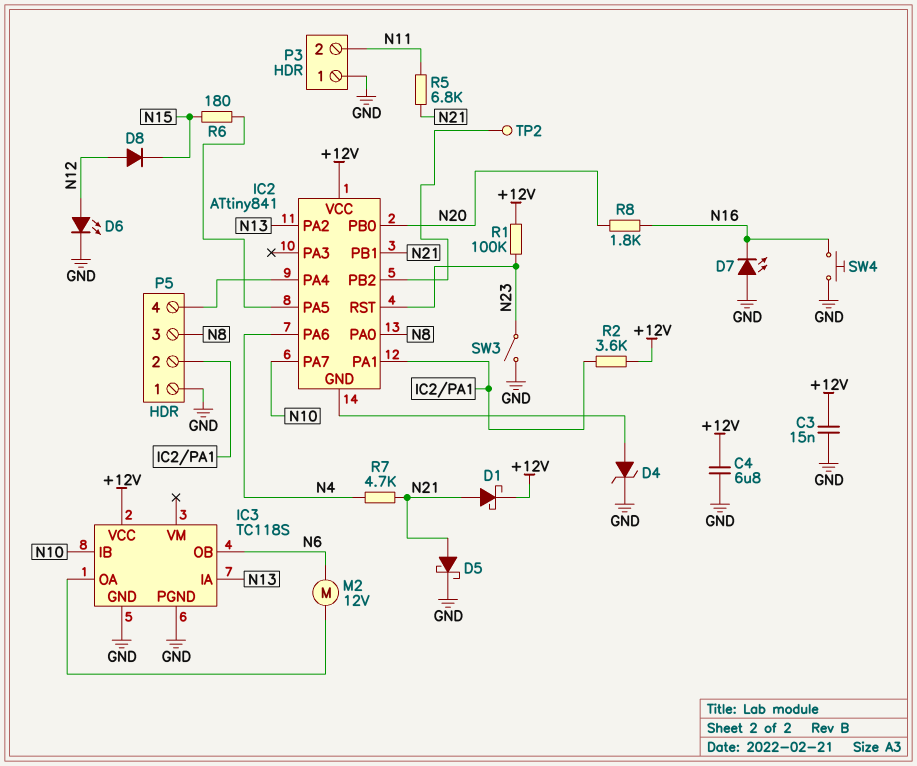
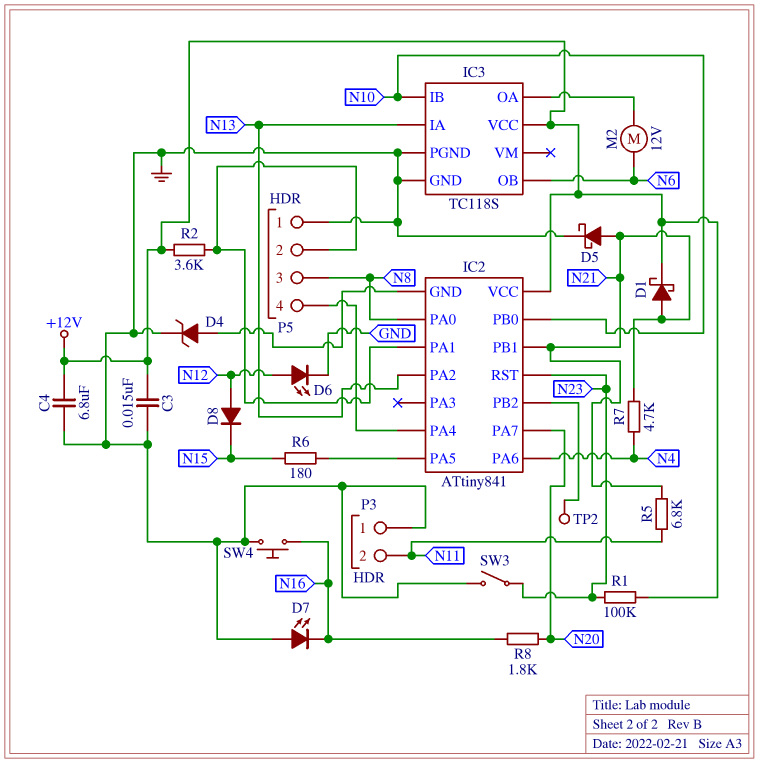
IC2 pin PA7: N10 -> N20
IC2 pin PB0: N20 -> N10

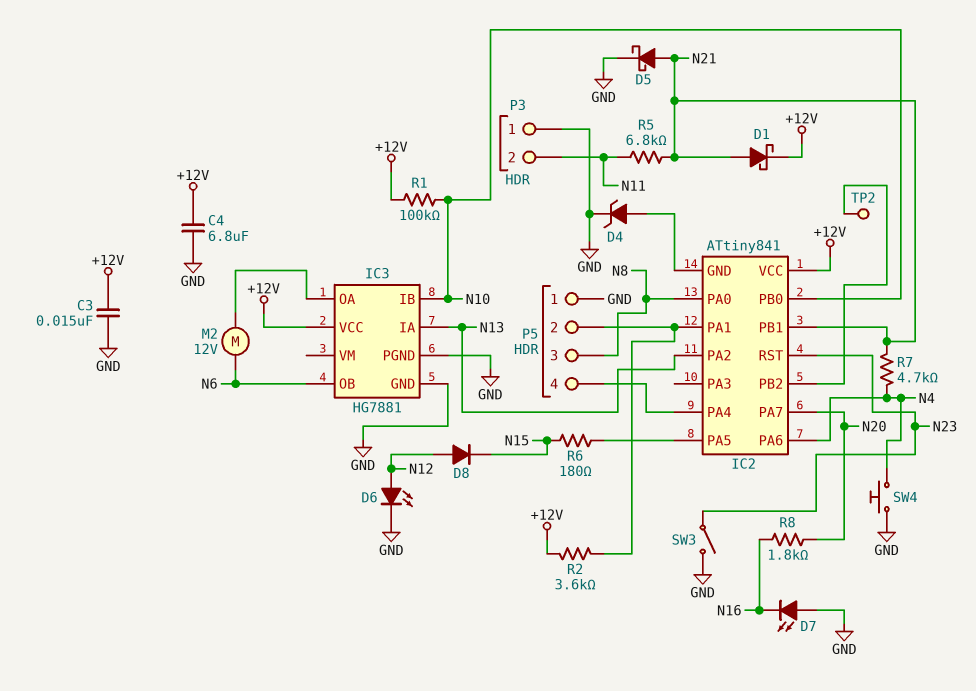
IC3: TC118S -> HG7881
R1: 100k (+12V, N23) -> 100k (+12V, N10)
SW4: button (GND, N16) -> button (GND, N4)

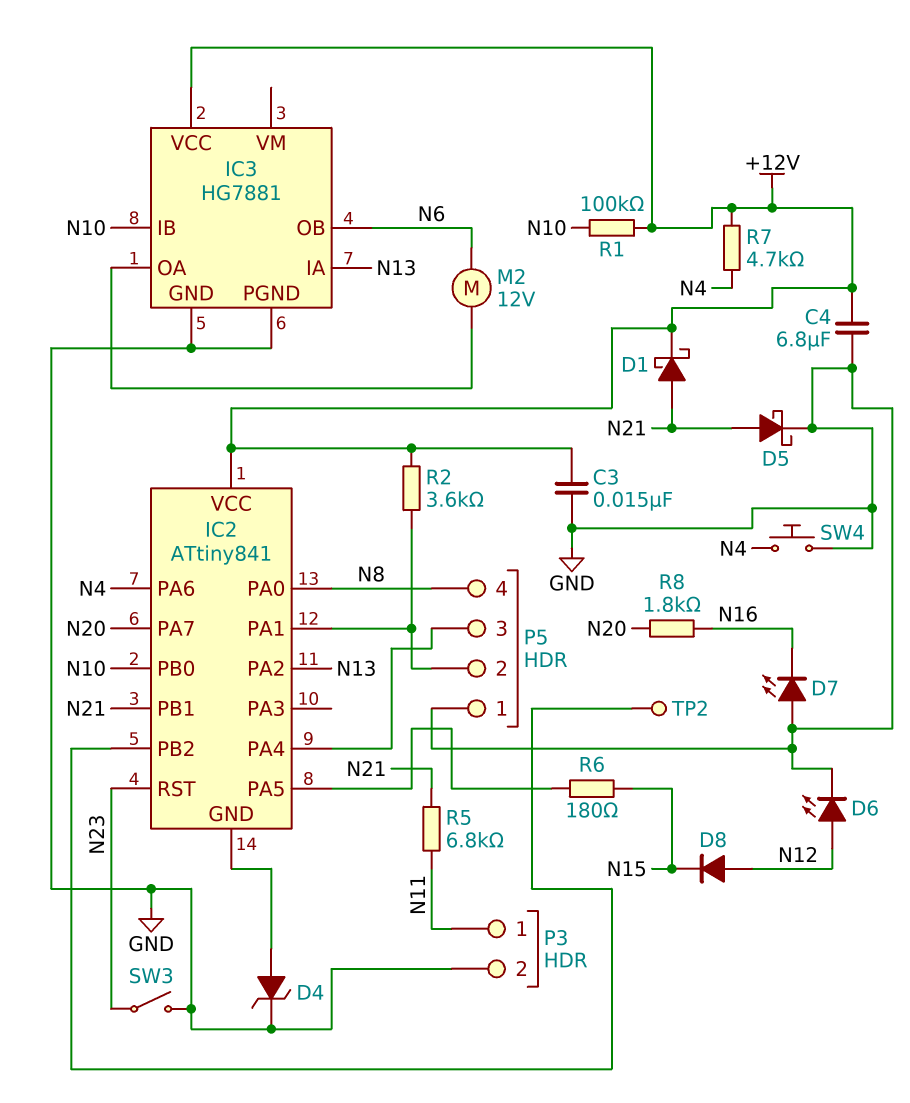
P3 pin 1: GND -> N11
P3 pin 2: N11 -> GND
P5 pin 3: N8 -> IC2/PA4
P5 pin 4: IC2/PA4 -> N8
R7: 4.7k (N4, N21) -> 4.7k (+12V, N4)

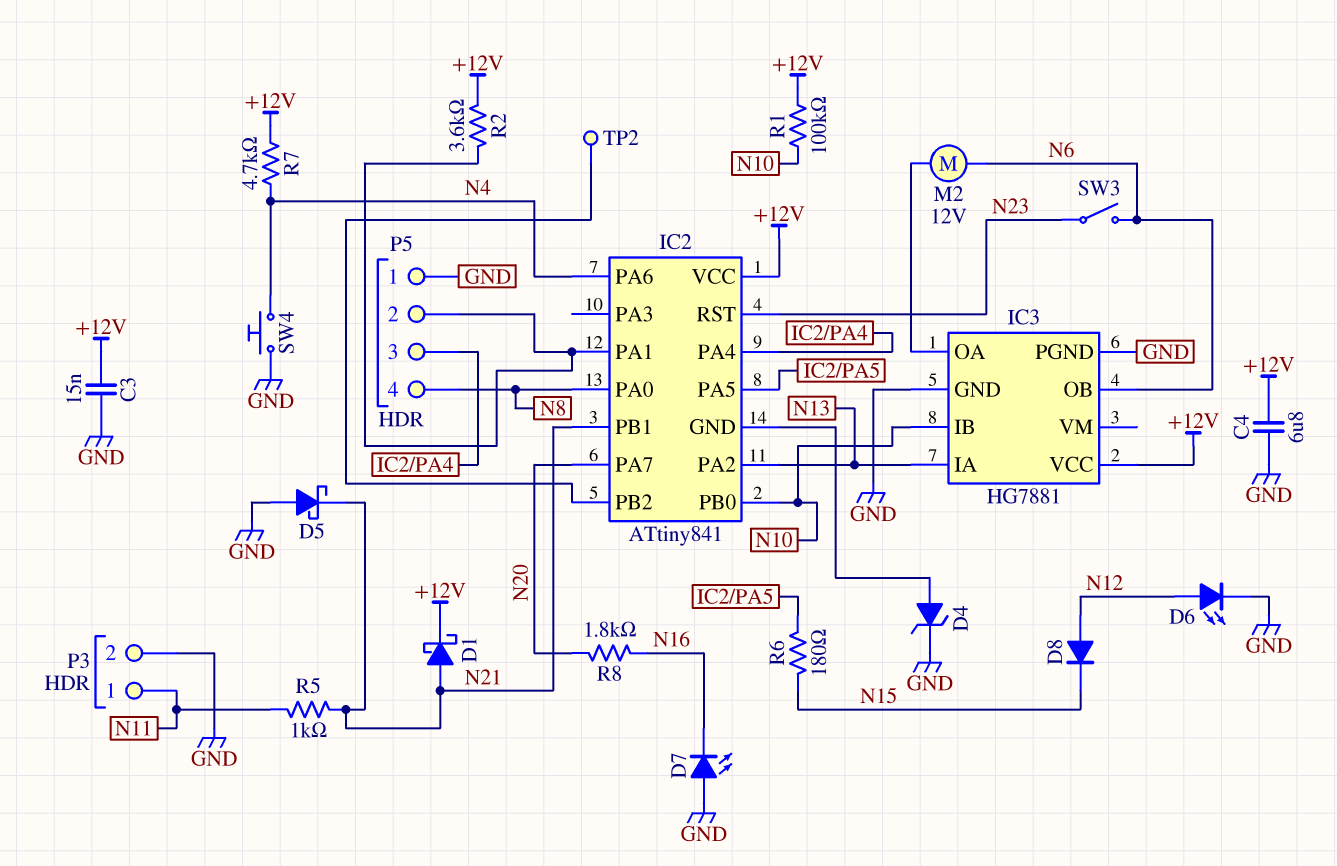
D5: schottky (A N21, K GND) -> schottky (A GND, K N21)
R5: 6.8k (N11, N21) -> 1k (N11, N21)
SW3: switch (GND, N23) -> switch (N6, N23)

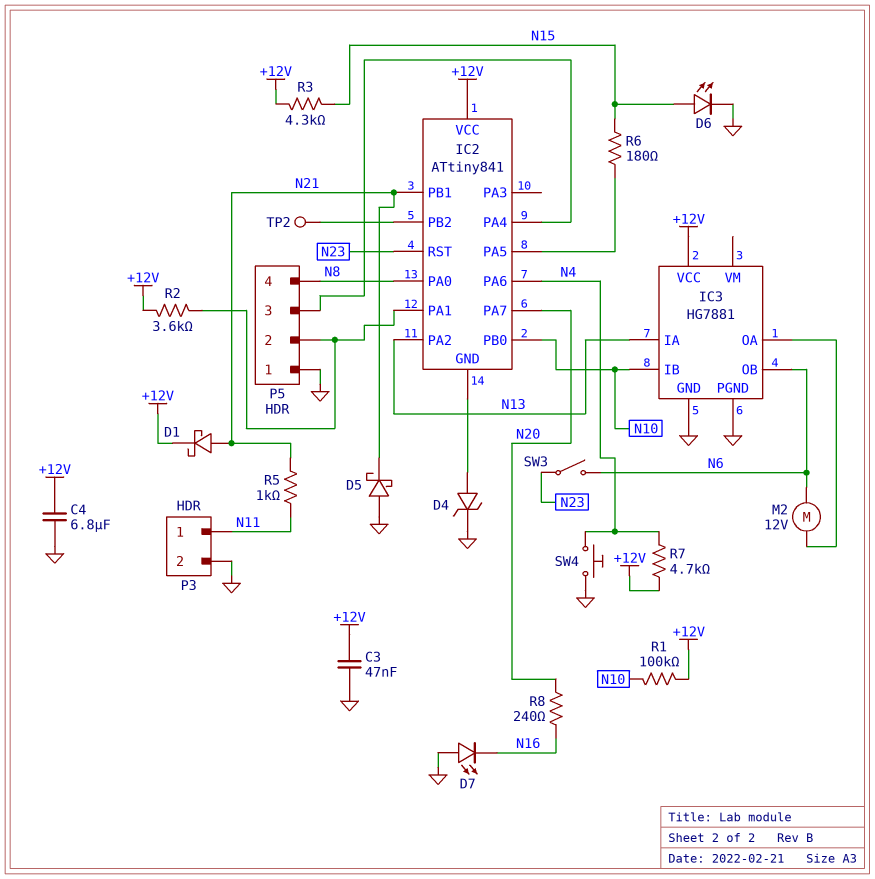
C3: 15nF (+12V, GND) -> 47nF (+12V, GND)
D6: LED (A N12, K GND) -> LED (A N15, K GND)
D8: diode (A N12, K N15) -> none
R3: none -> 4.3k (+12V, N15)
R8: 1.8k (N16, N20) -> 240 (N16, N20)

